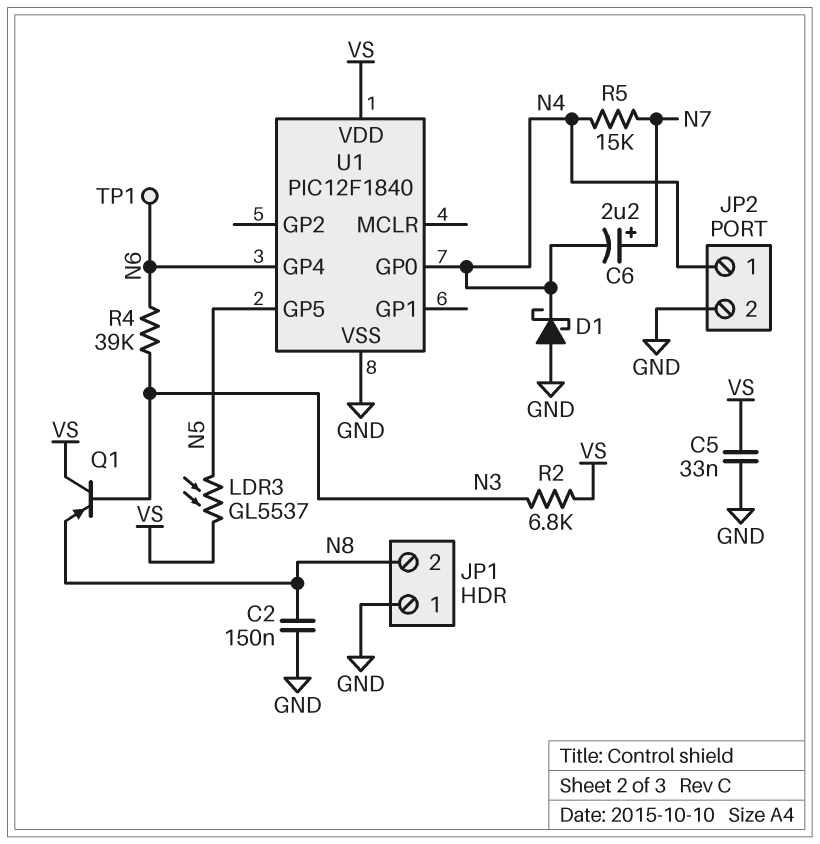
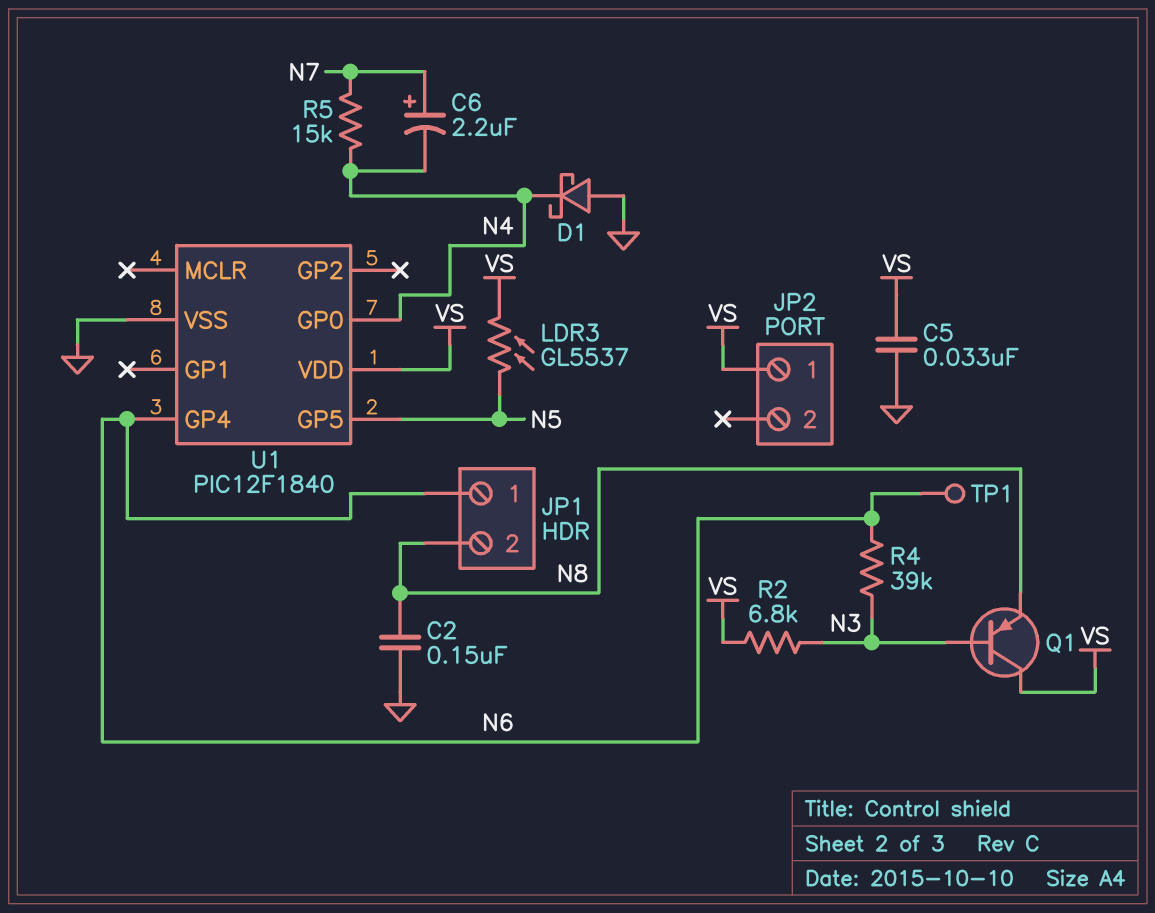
JP1 pin 1: GND -> N6
JP2 pin 1: N4 -> VS
JP2 pin 2: GND -> none

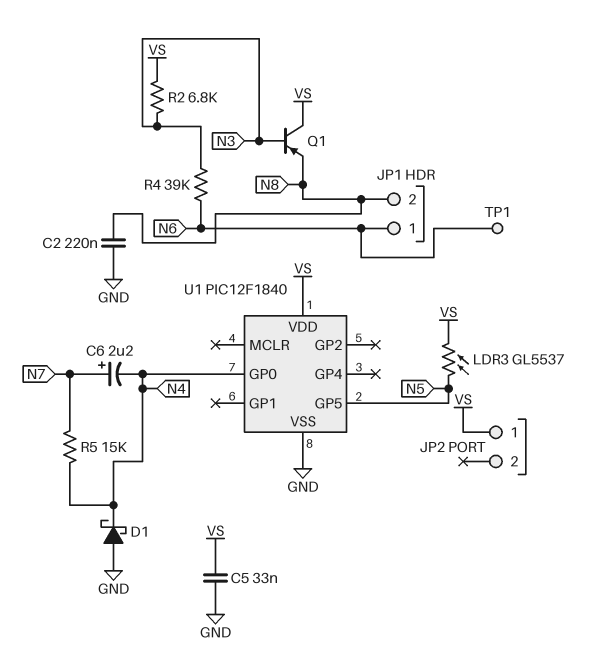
C2: 150nF (GND, N8) -> 220nF (GND, N8)
U1 pin GP4: N6 -> none

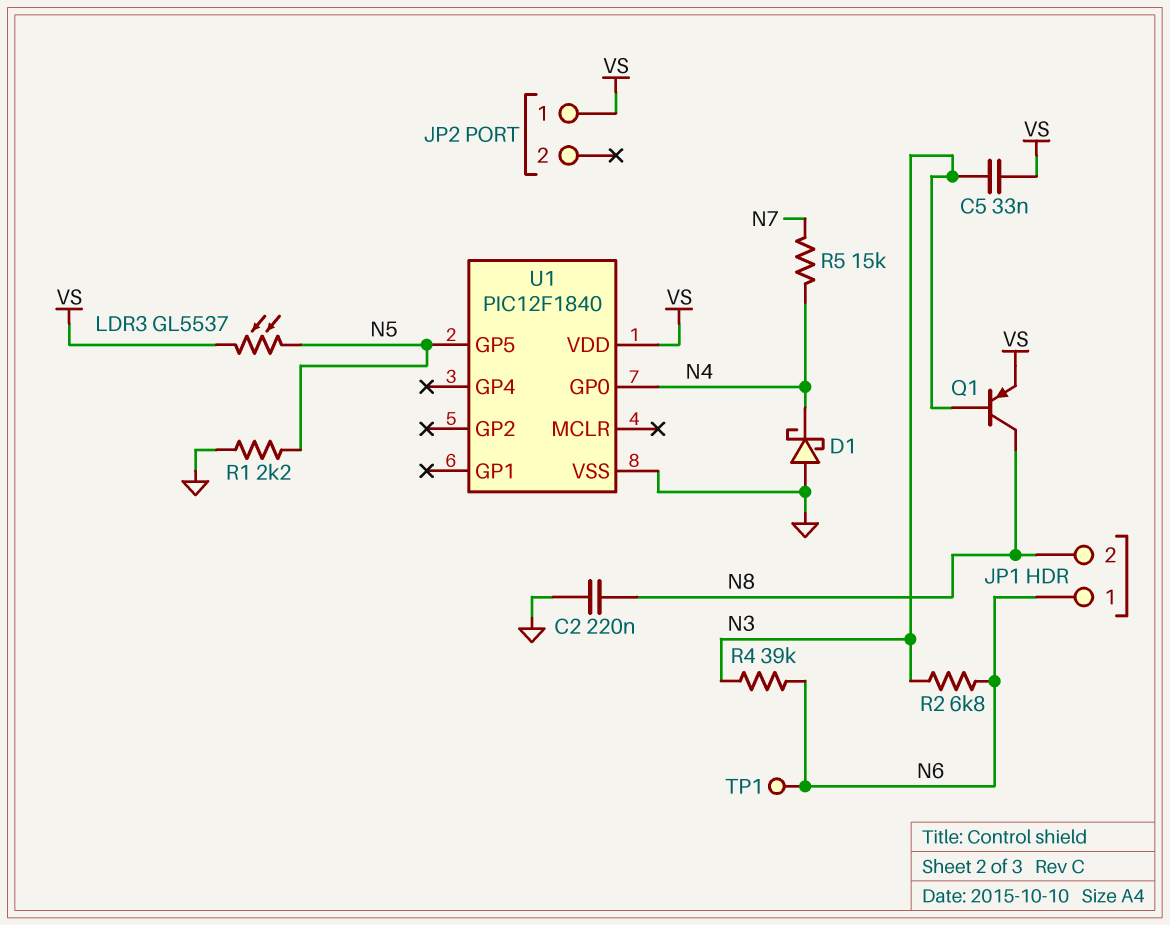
C5: 33nF (GND, VS) -> 33nF (N3, VS)
C6: 2.2uF (plus N7, minus N4) -> none
Q1: PNP (B N3, C VS, E N8) -> PNP (B N3, C N8, E VS)
R1: none -> 2.2k (GND, N5)
R2: 6.8k (N3, VS) -> 6.8k (N3, N6)

